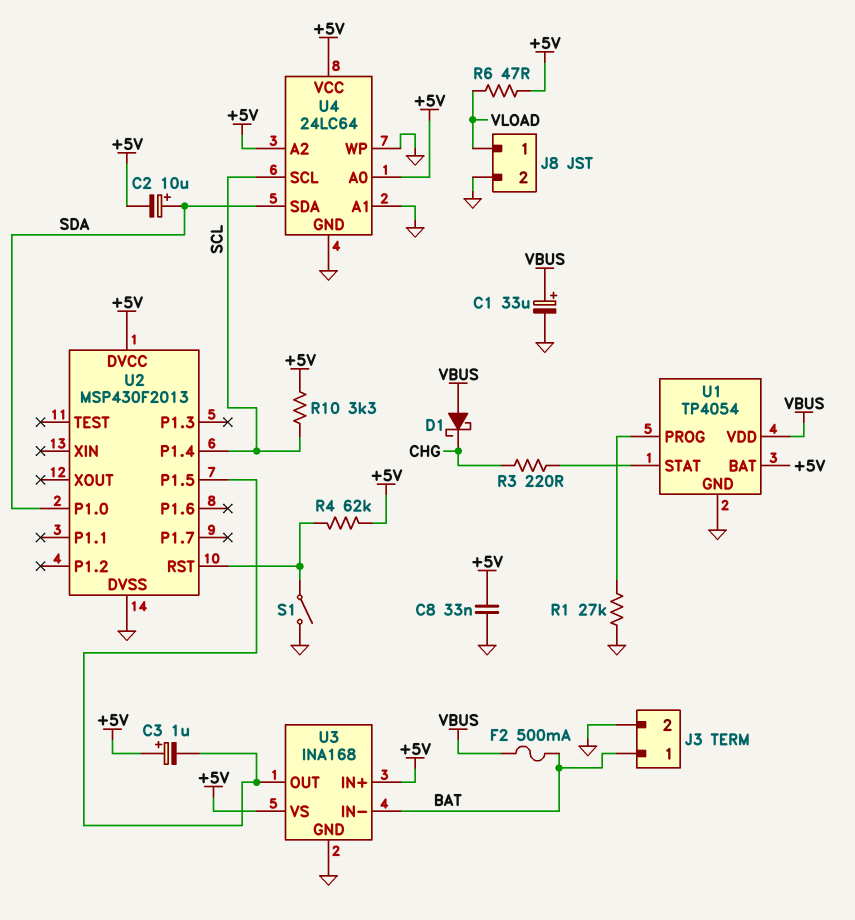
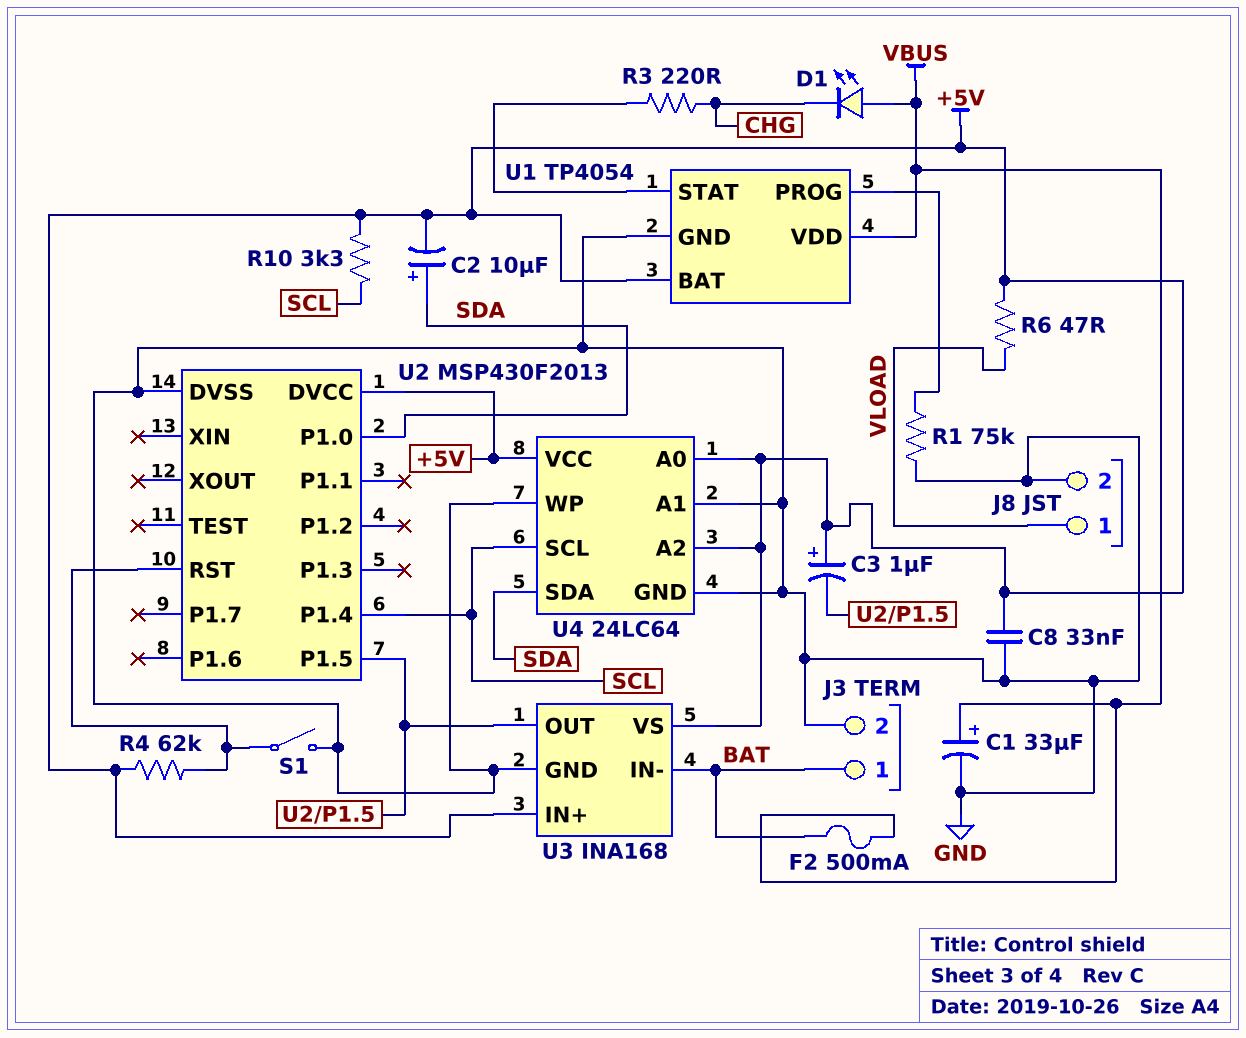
D1: schottky (A VBUS, K CHG) -> LED (A VBUS, K CHG)
R1: 27k (GND, U1/PROG) -> 75k (GND, U1/PROG)

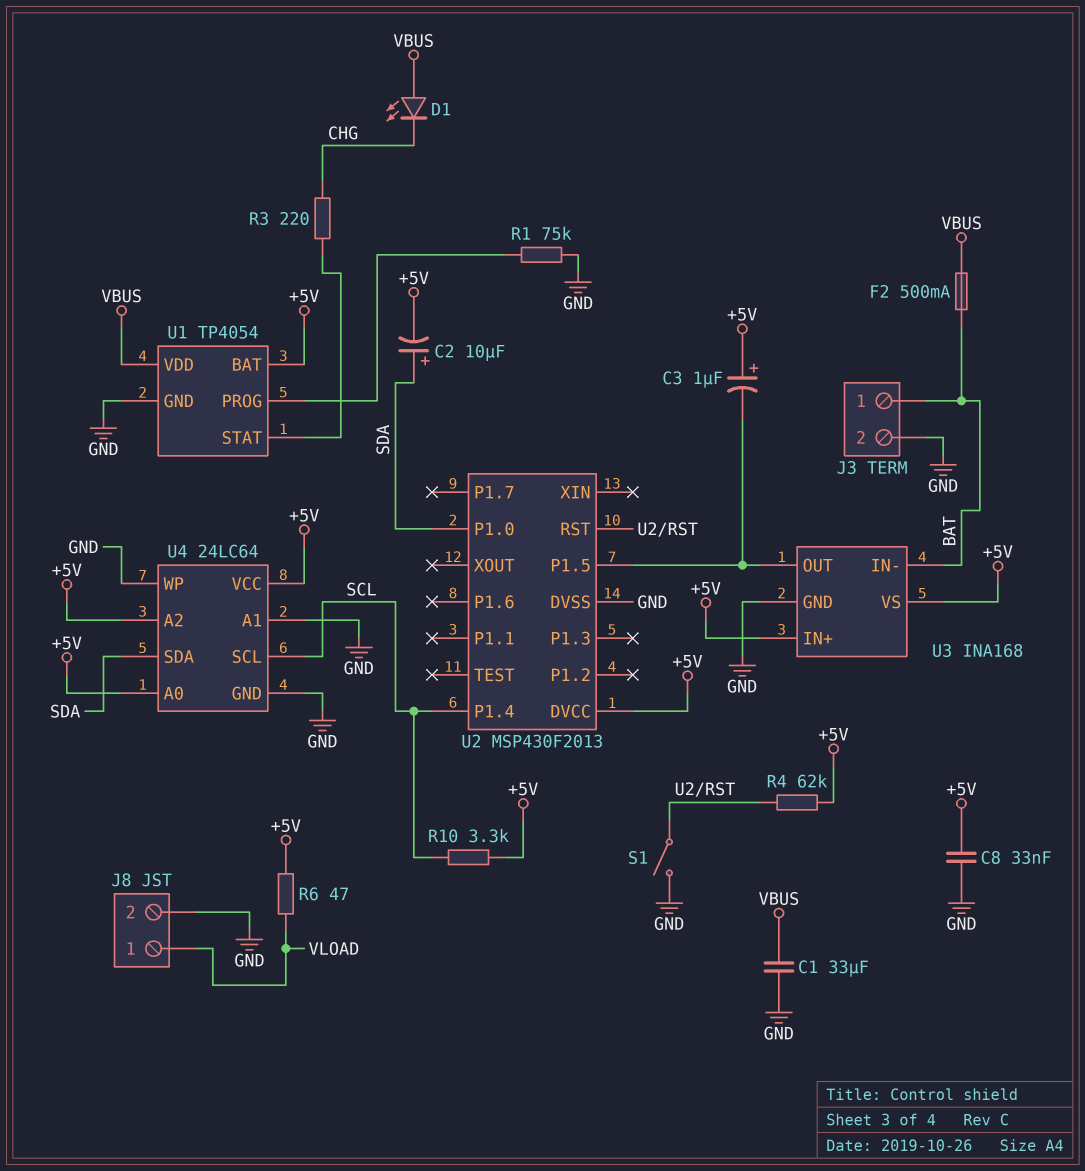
C1: 33uF (plus VBUS, minus GND) -> 33uF (GND, VBUS)

